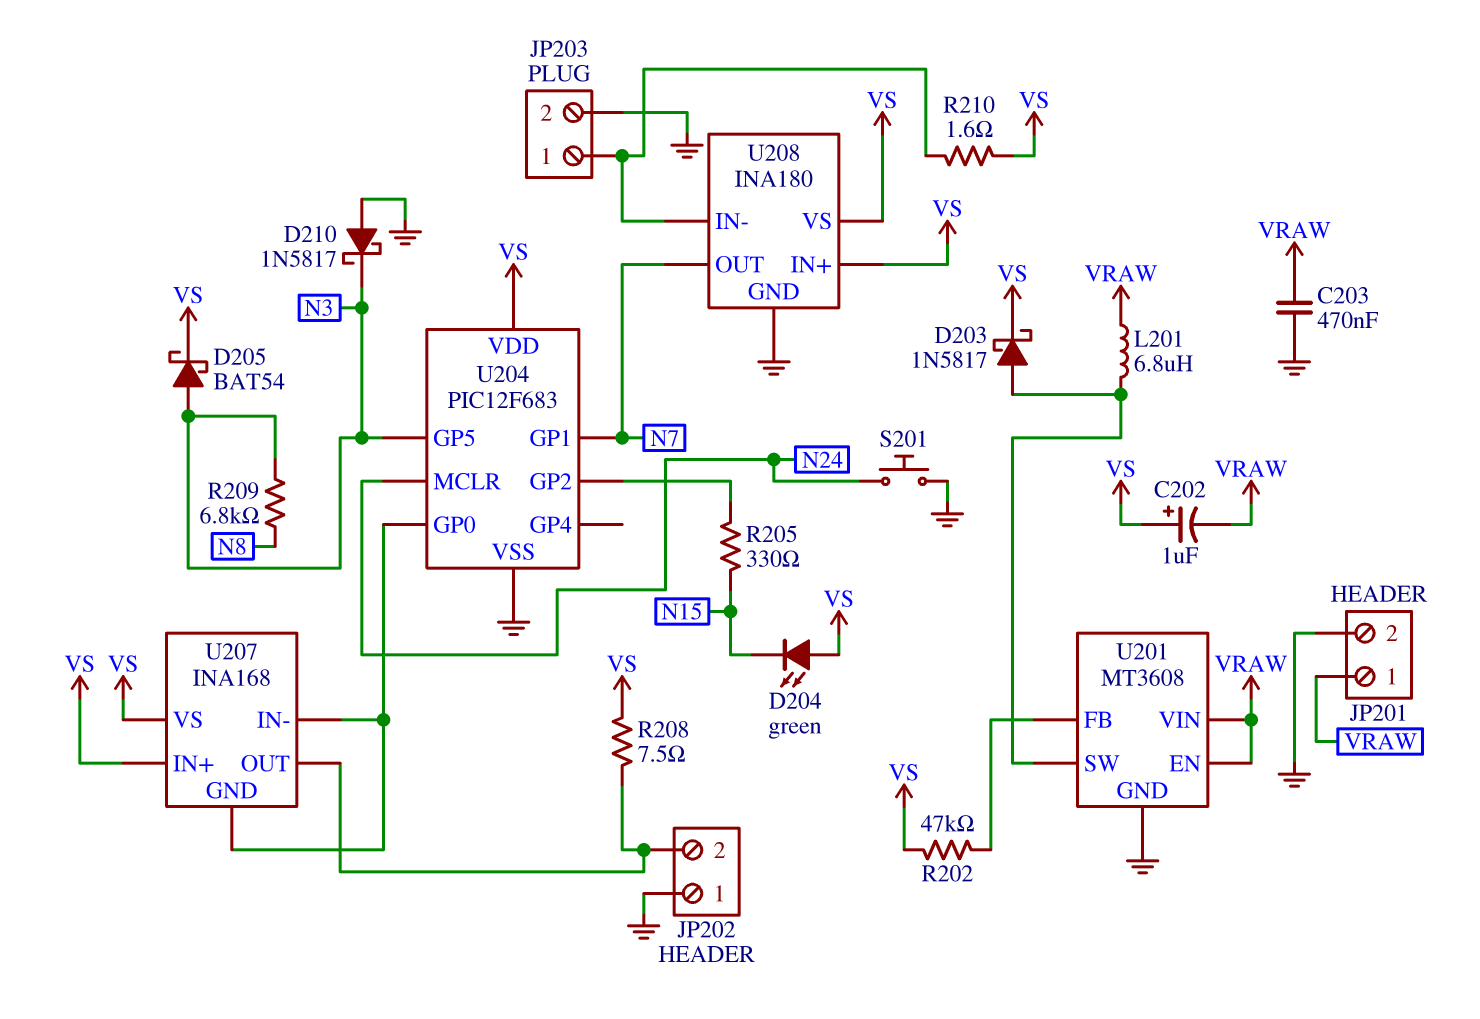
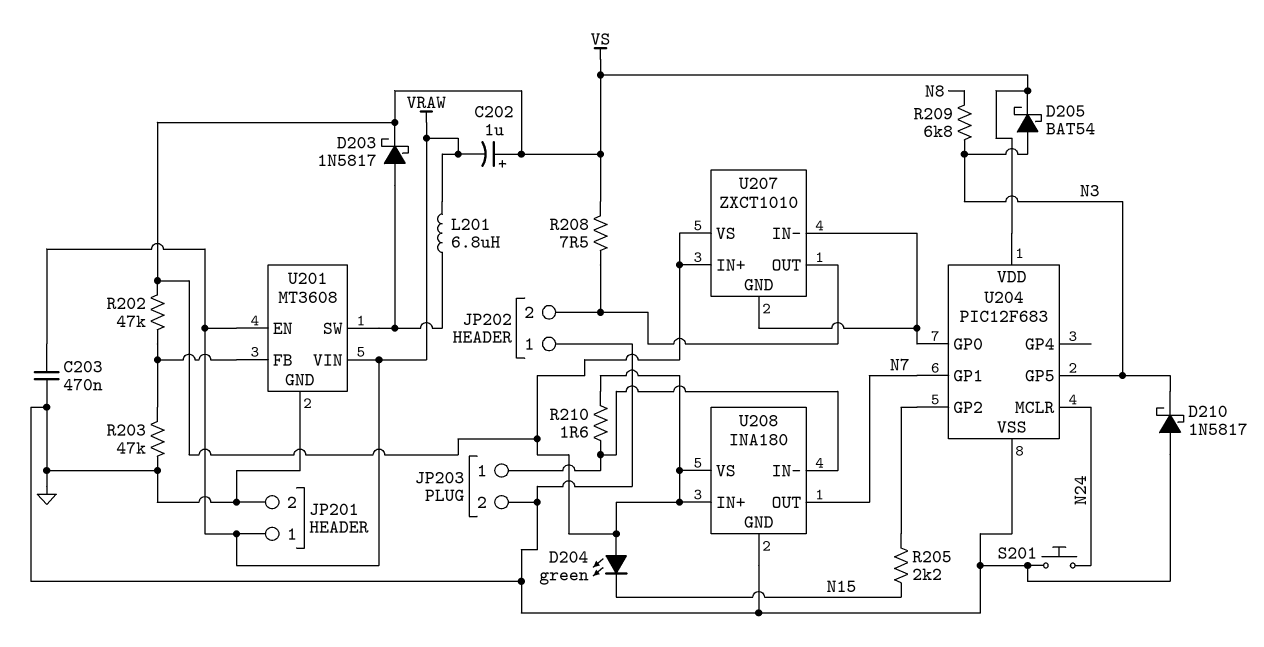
R203: none -> 47k (GND, U201/FB)
R205: 330 (N15, U204/GP2) -> 2.2k (N15, U204/GP2)
U207: INA168 -> ZXCT1010

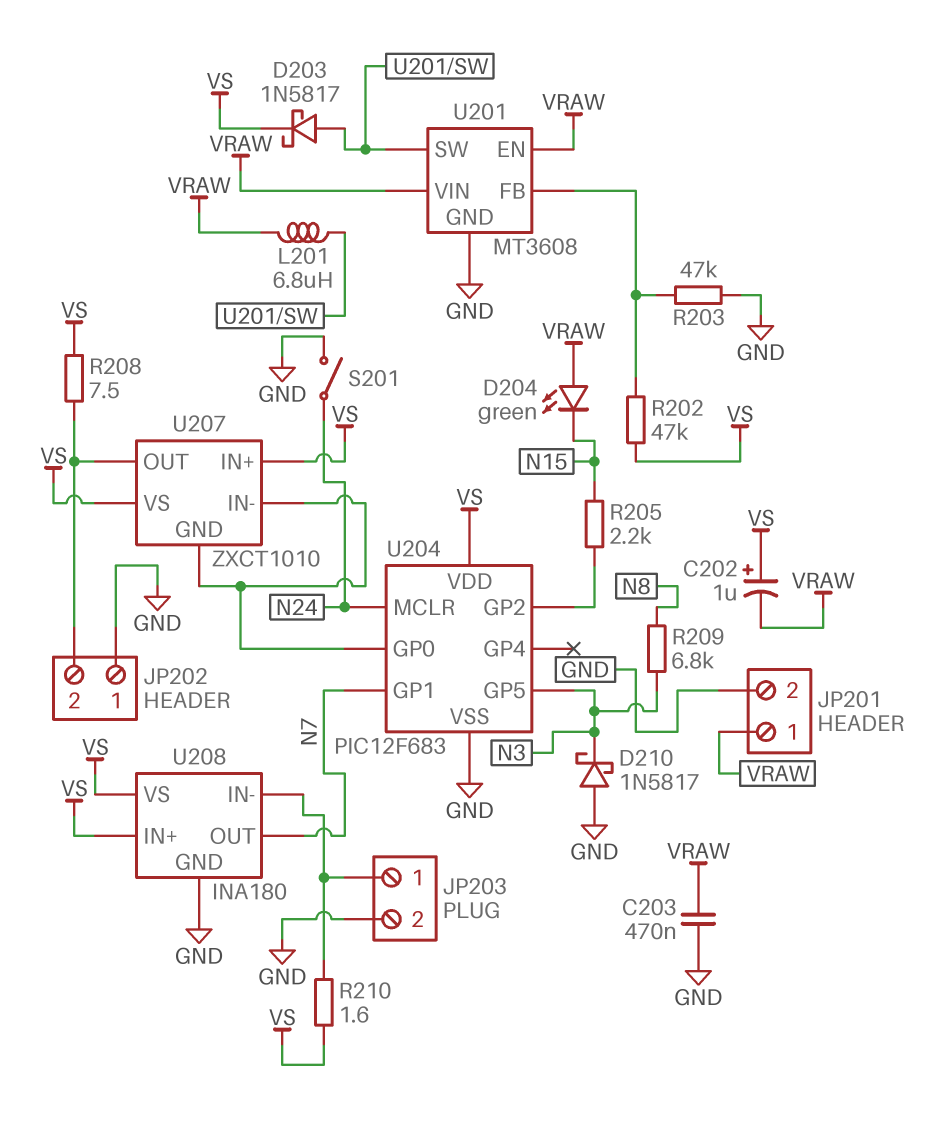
D204: LED green (A VS, K N15) -> LED green (A VRAW, K N15)
D205: schottky BAT54 (A N3, K VS) -> none
S201: button (GND, N24) -> switch (GND, N24)

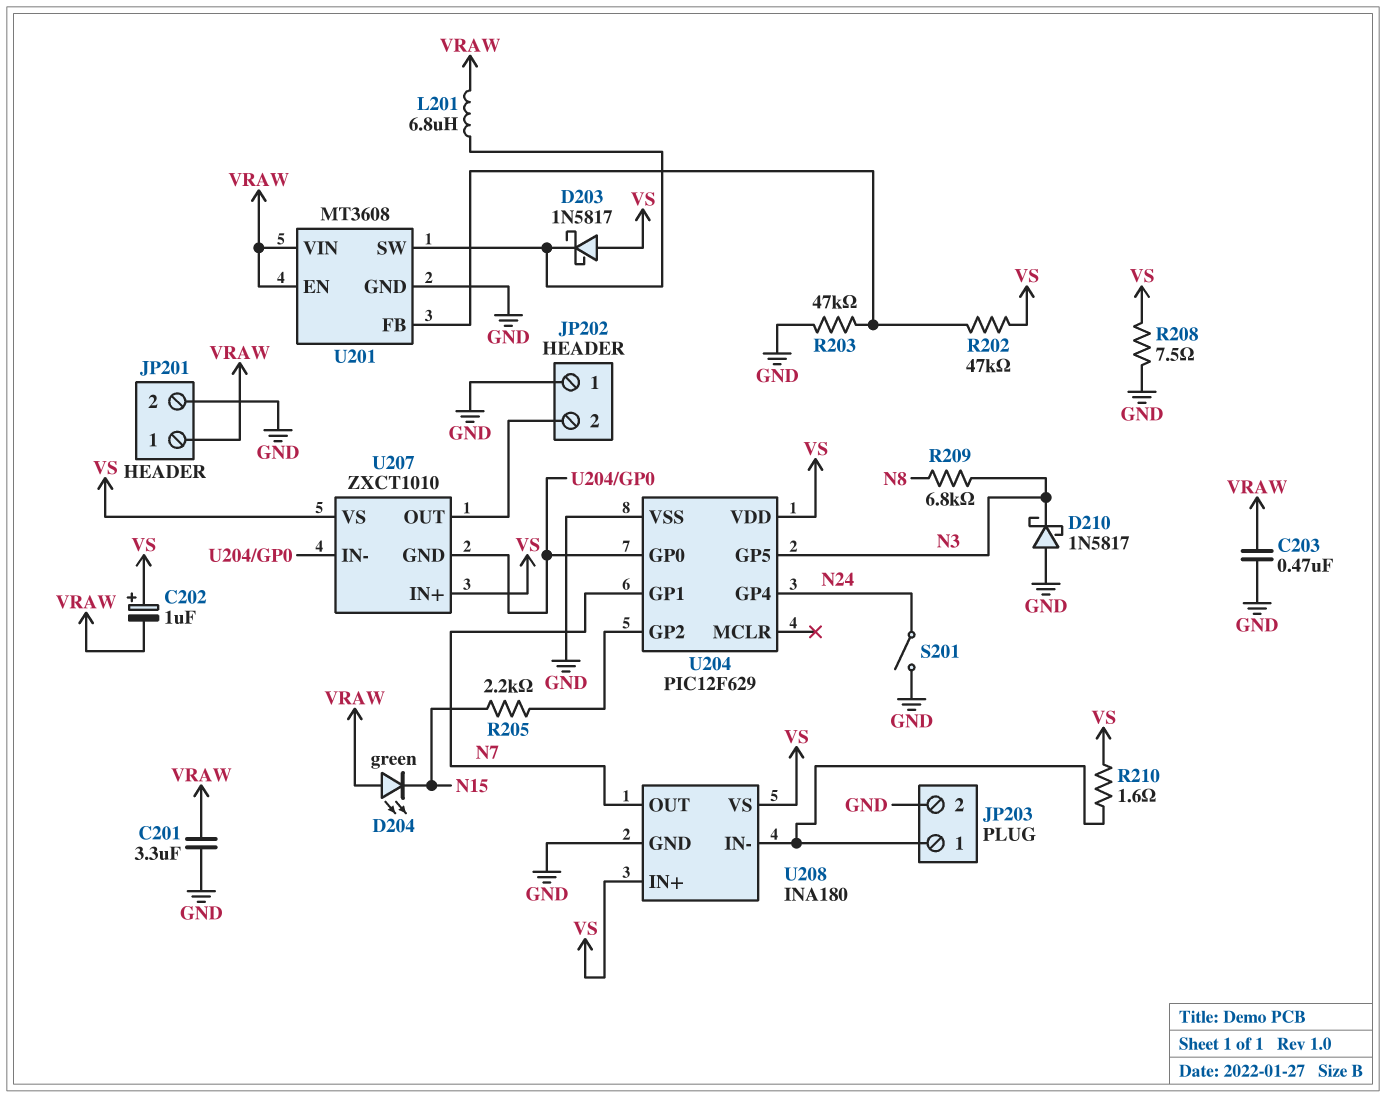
C201: none -> 3.3uF (GND, VRAW)
D203: schottky 1N5817 (A U201/SW, K VS) -> schottky 1N5817 (A VS, K U201/SW)
R208: 7.5 (JP202/2, VS) -> 7.5 (GND, VS)
U204: PIC12F683 -> PIC12F629
U204 pin GP4: none -> N24
U204 pin MCLR: N24 -> none

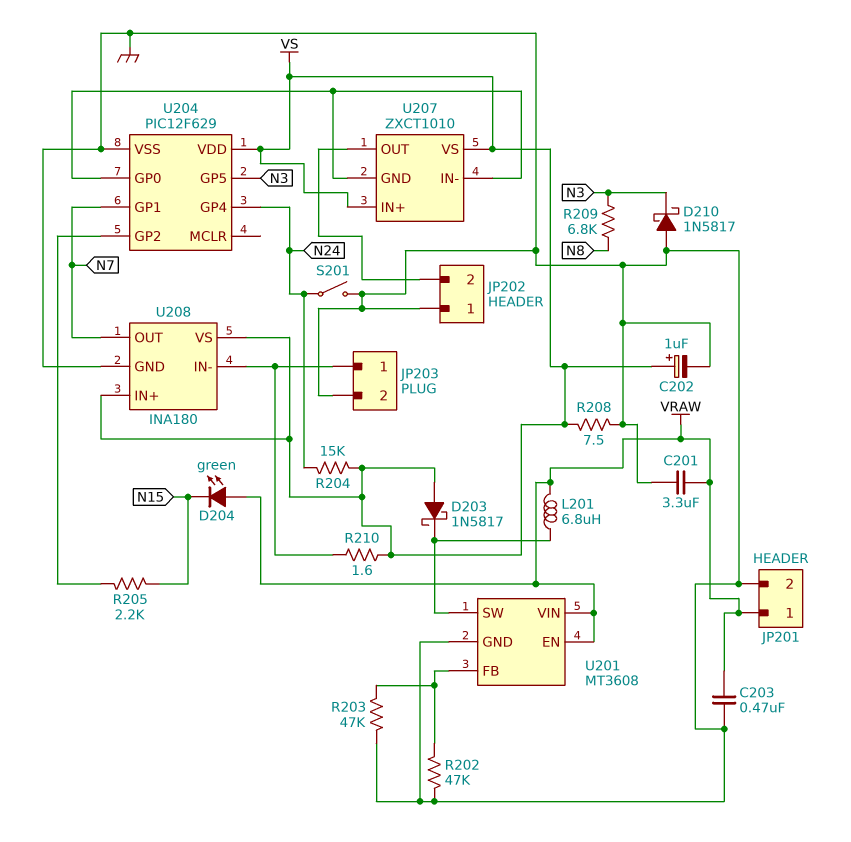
C202: 1uF (plus VS, minus VRAW) -> 1uF (plus VS, minus GND)
R202: 47k (U201/FB, VS) -> 47k (GND, U201/FB)
R204: none -> 15k (N24, VS)

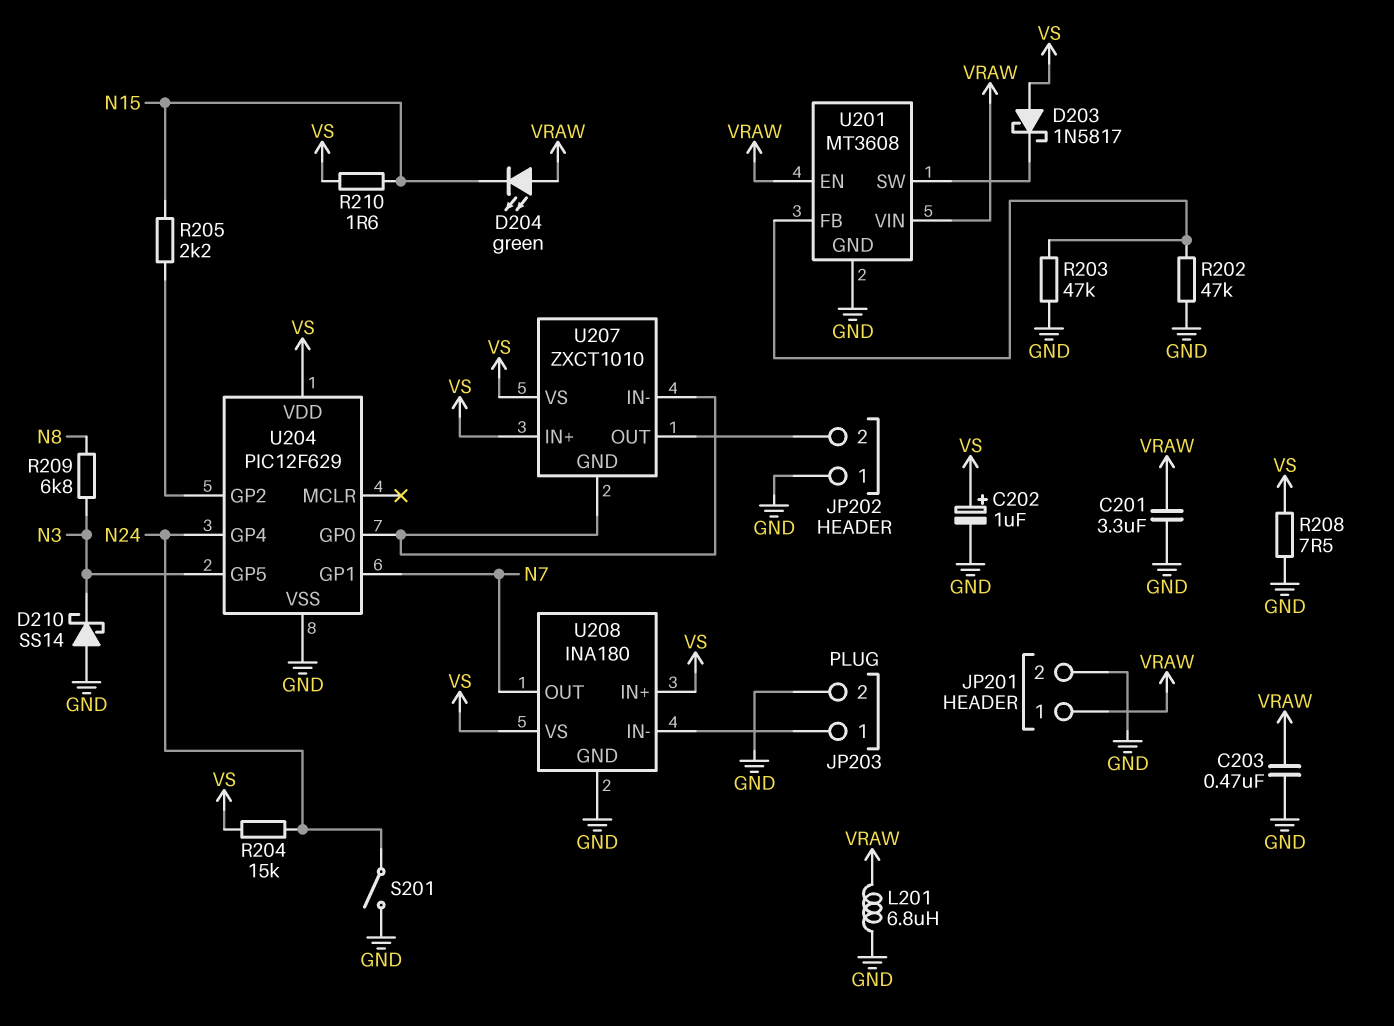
D210: schottky 1N5817 (A GND, K N3) -> schottky SS14 (A GND, K N3)
L201: 6.8uH (U201/SW, VRAW) -> 6.8uH (GND, VRAW)
R210: 1.6 (JP203/1, VS) -> 1.6 (N15, VS)

